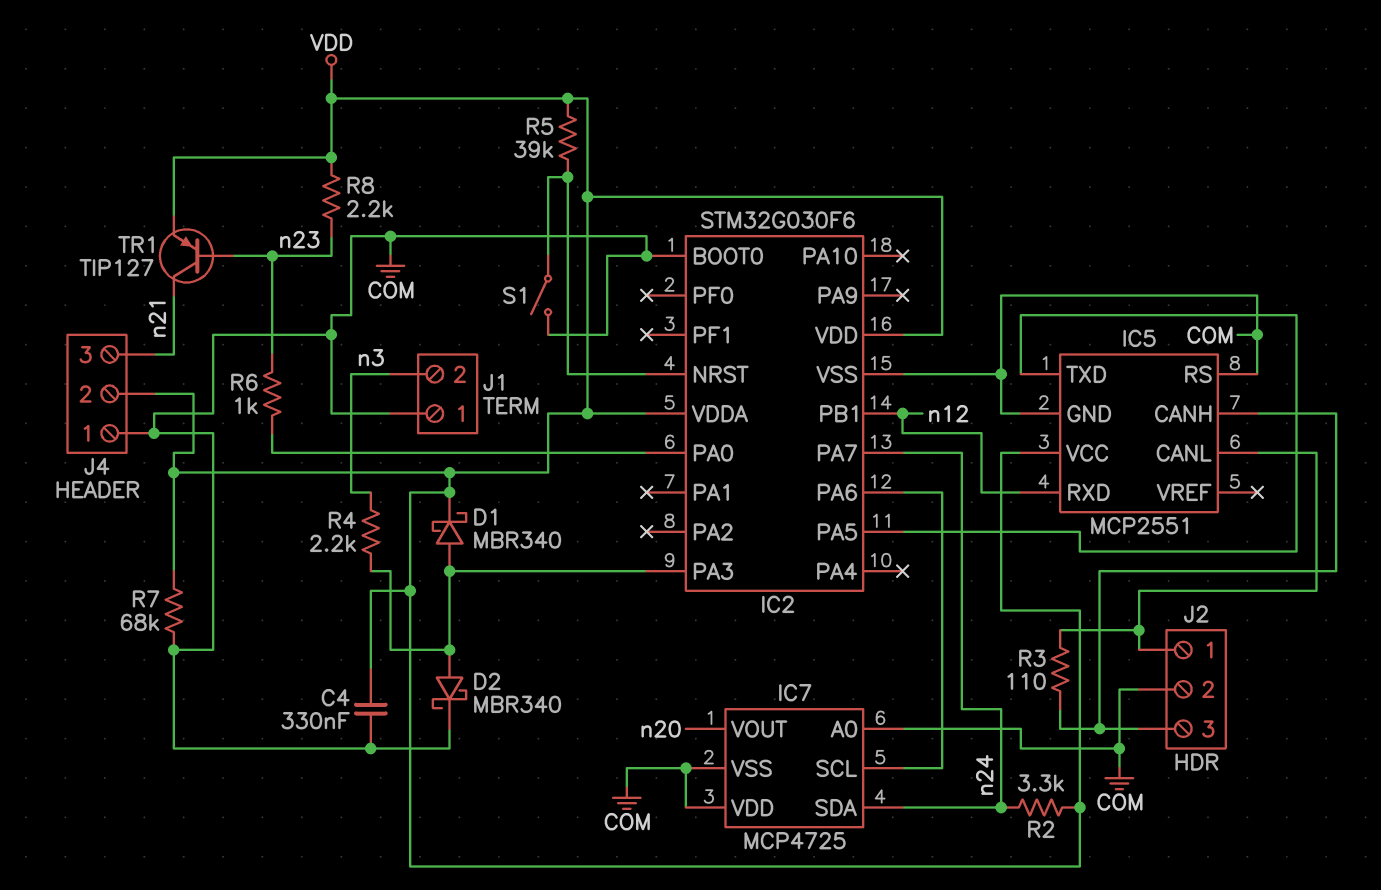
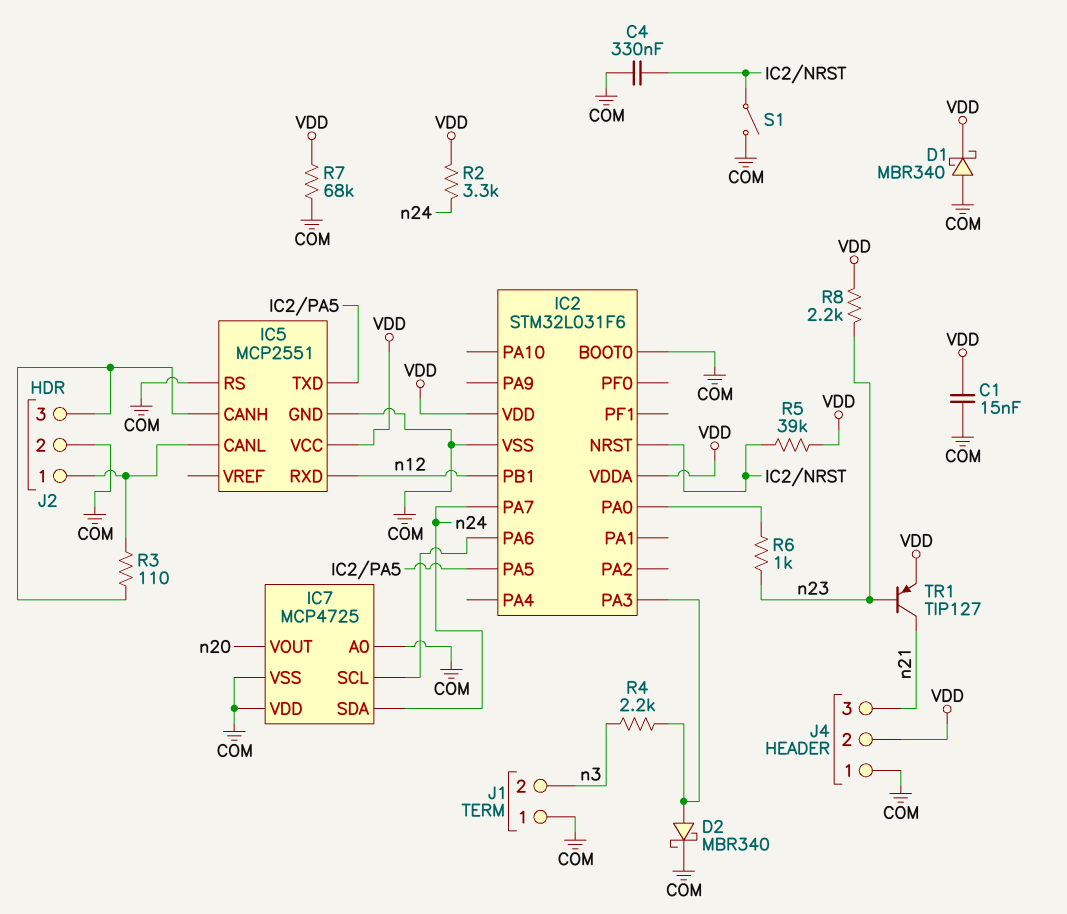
C1: none -> 15nF (COM, VDD)
C4: 330nF (COM, VDD) -> 330nF (COM, IC2/NRST)
D1: schottky MBR340 (A IC2/PA3, K VDD) -> schottky MBR340 (A COM, K VDD)
IC2: STM32G030F6 -> STM32L031F6

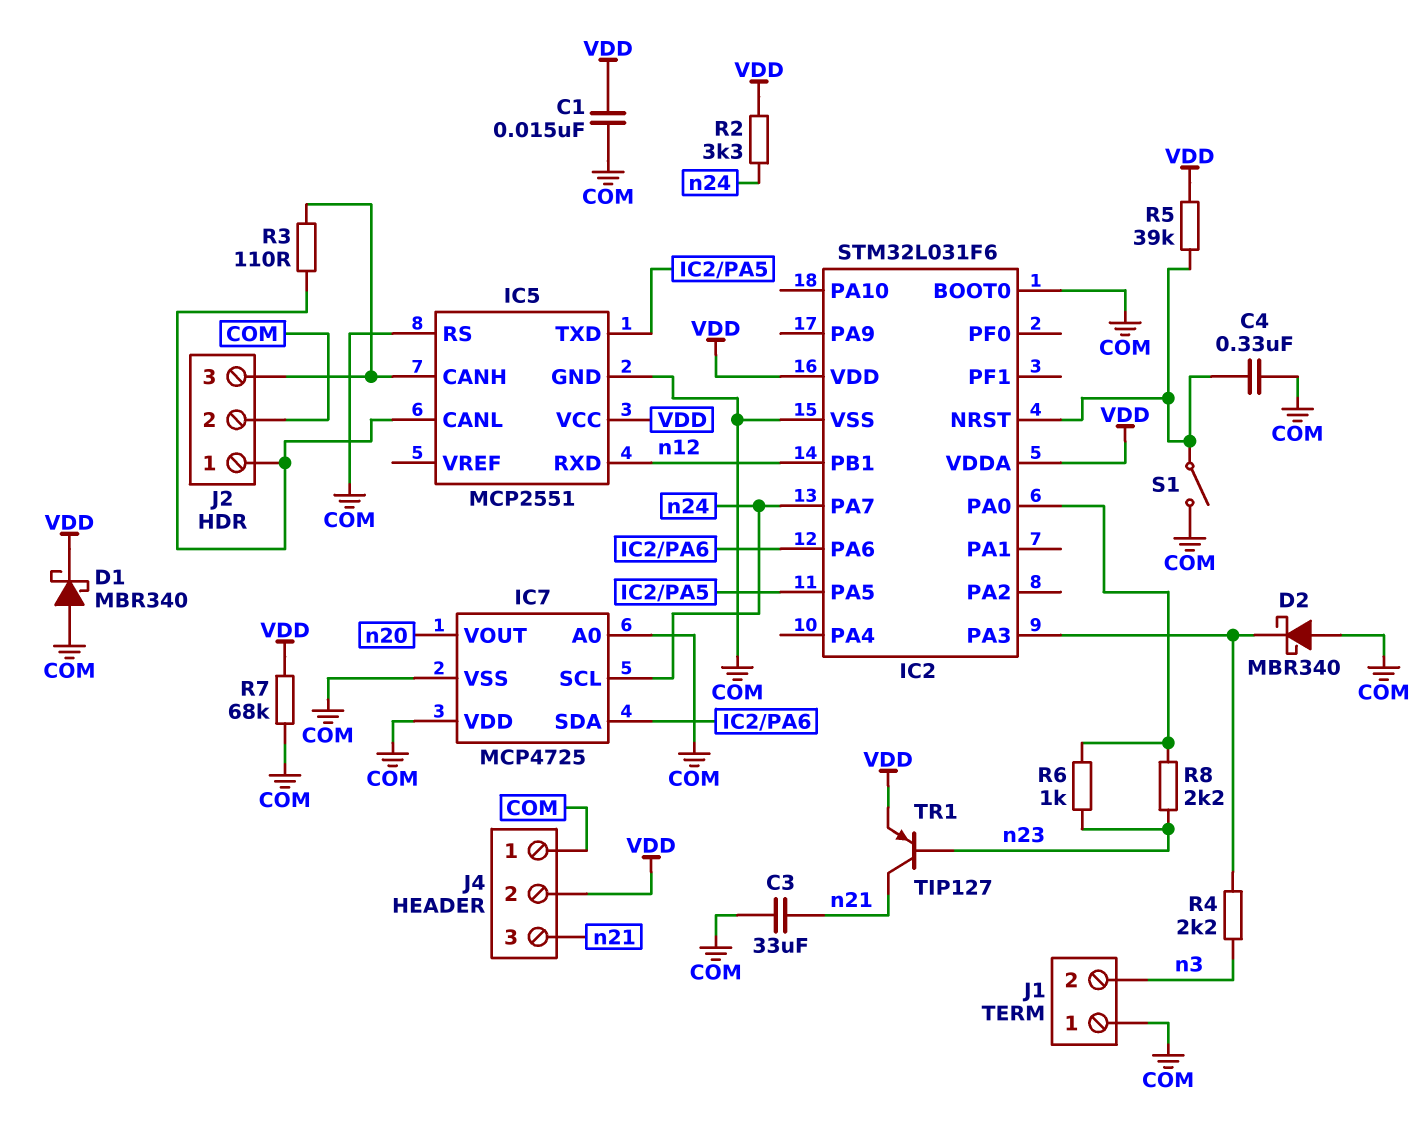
C3: none -> 33uF (COM, n21)
D2: schottky MBR340 (A IC2/PA3, K COM) -> schottky MBR340 (A COM, K IC2/PA3)
IC7 pin SCL: IC2/PA6 -> n24
IC7 pin SDA: n24 -> IC2/PA6
R8: 2.2k (VDD, n23) -> 2.2k (IC2/PA0, n23)

